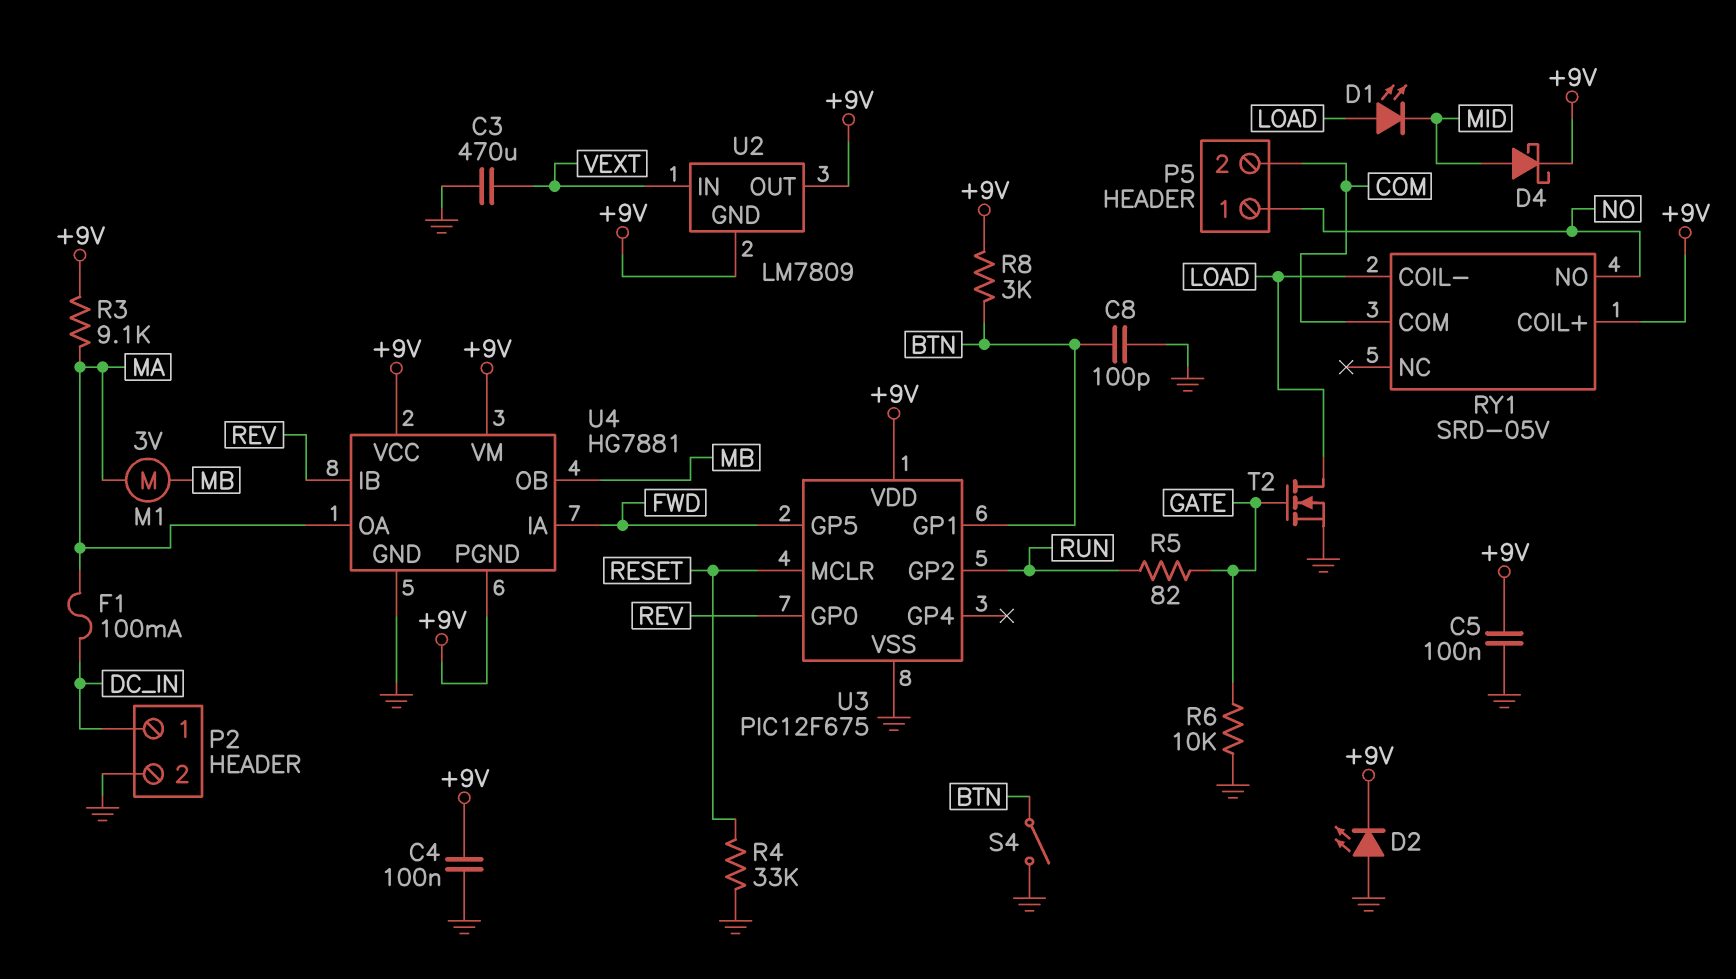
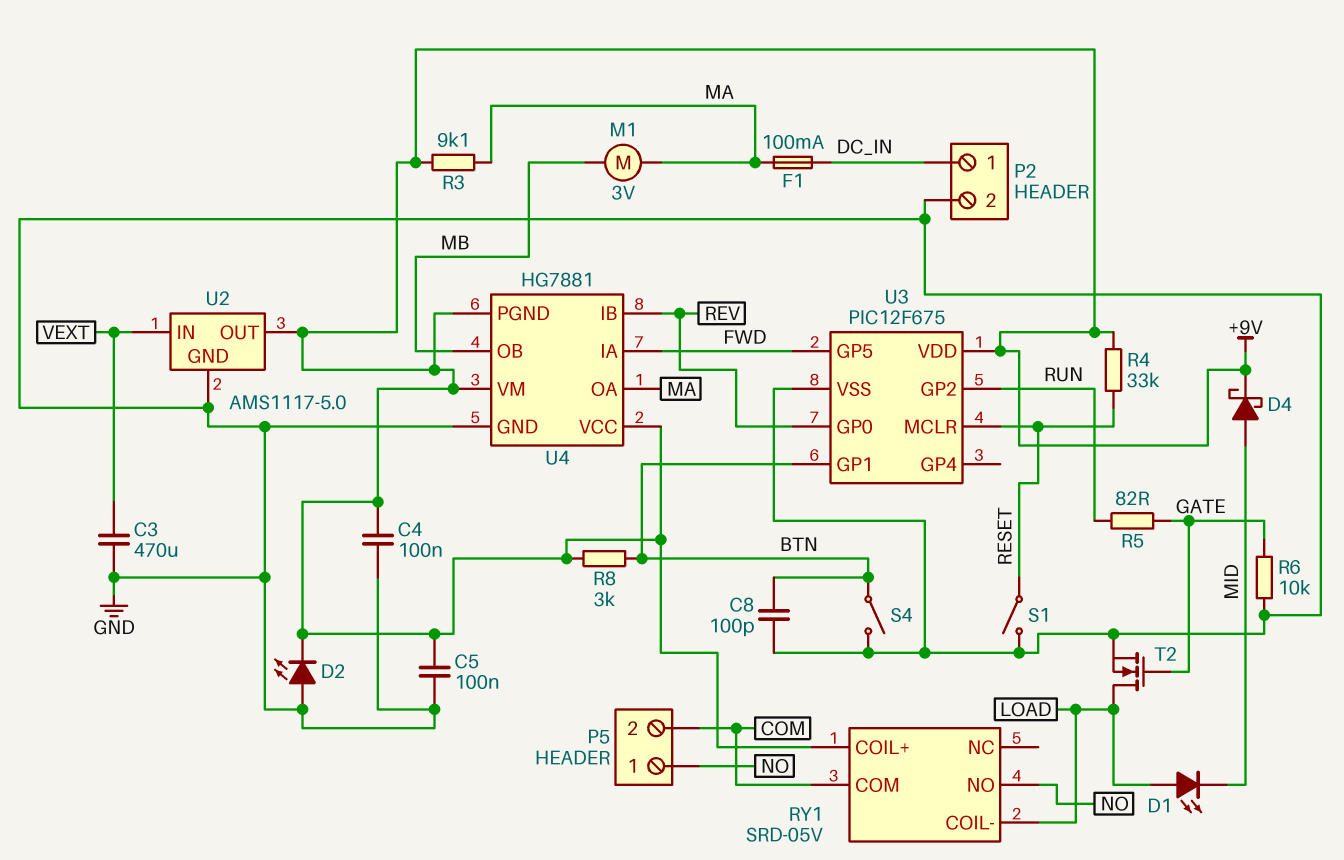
R4: 33k (GND, RESET) -> 33k (+9V, RESET)
S1: none -> switch (GND, RESET)
U2: LM7809 -> AMS1117-5.0
U2 pin GND: +9V -> GND

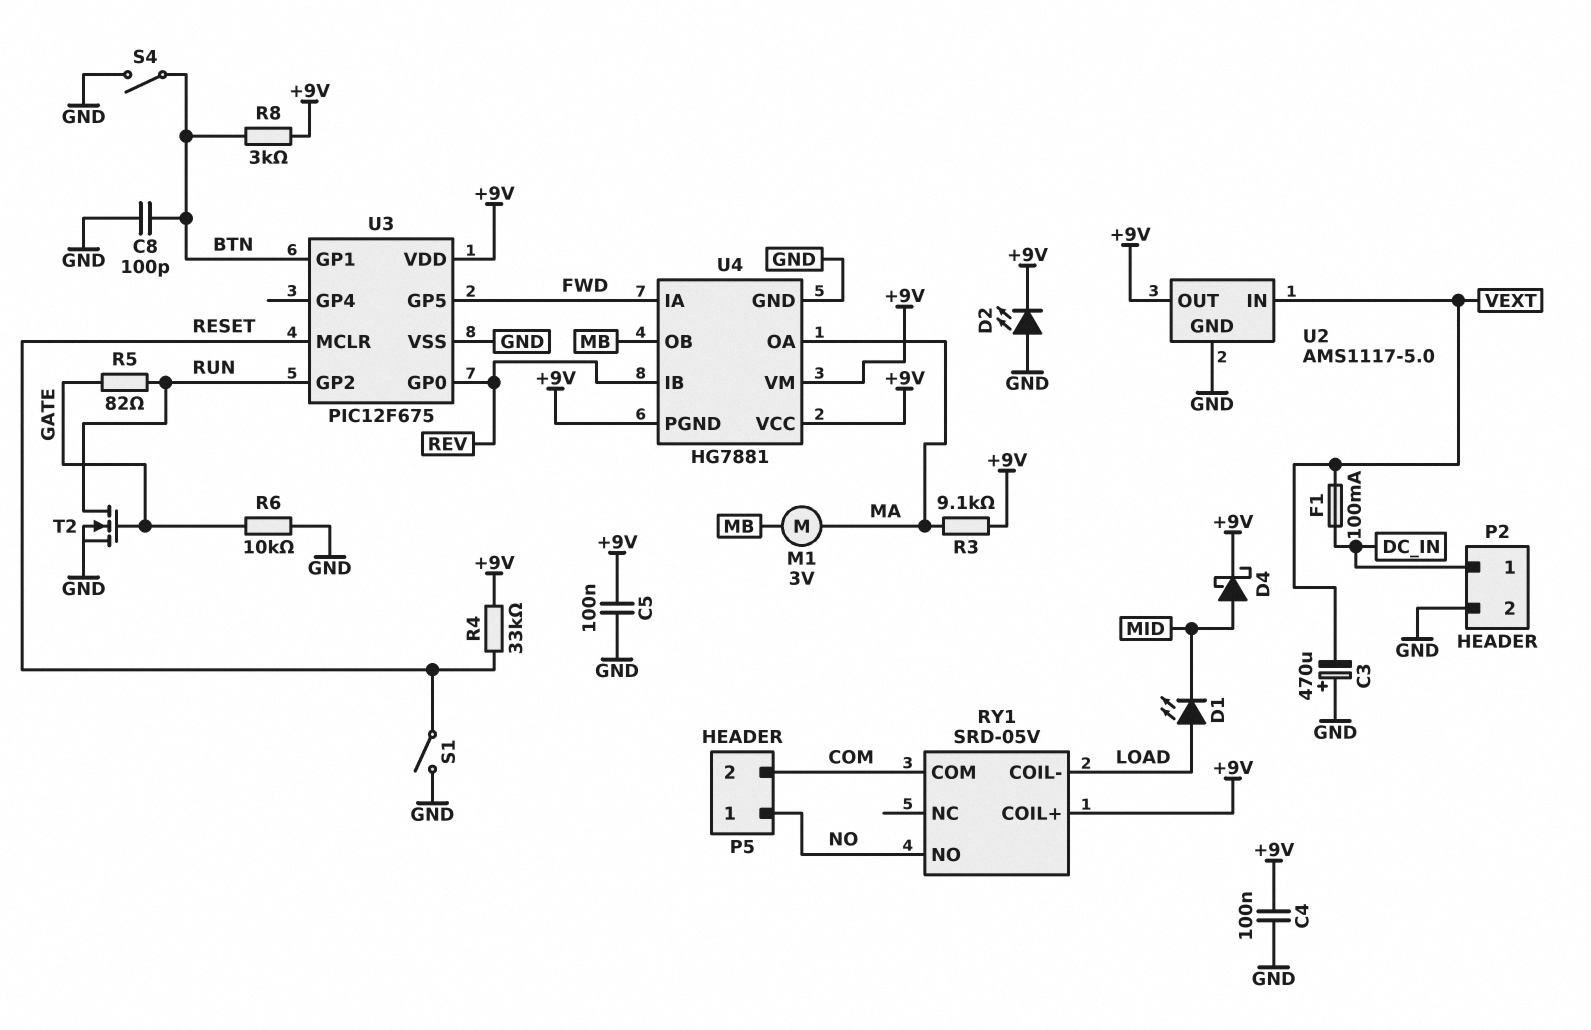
C3: 470uF (GND, VEXT) -> 470uF (plus GND, minus VEXT)
F1: 100mA (DC_IN, MA) -> 100mA (DC_IN, VEXT)
T2: NMOS (G GATE, D LOAD, S GND) -> NMOS (G GATE, D RUN, S GND)

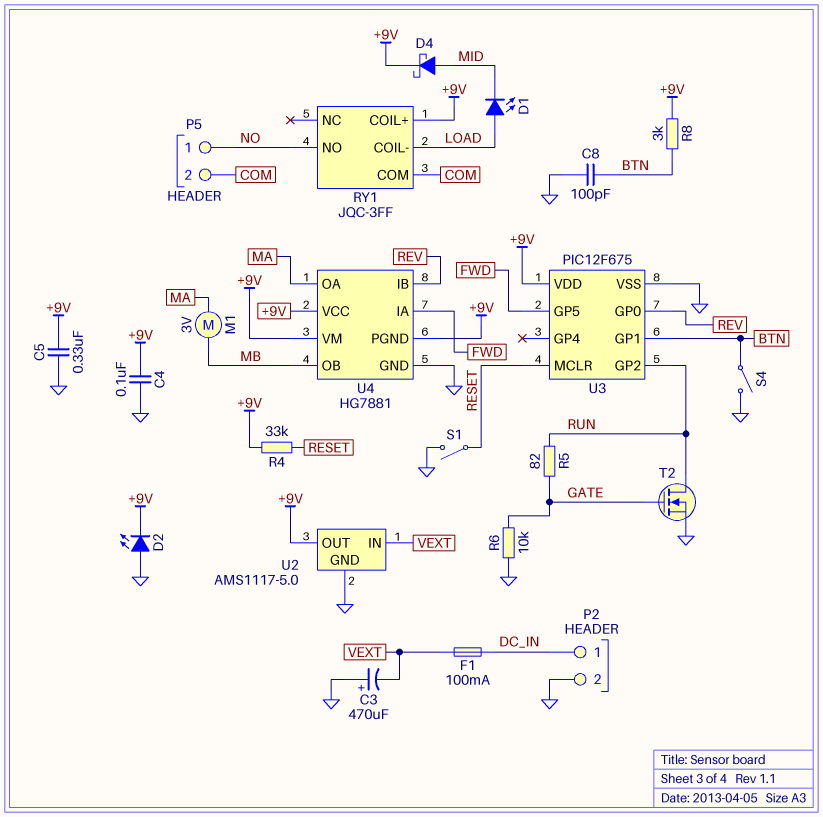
C5: 100nF (+9V, GND) -> 330nF (+9V, GND)
R3: 9.1k (+9V, MA) -> none
RY1: SRD-05V -> JQC-3FF

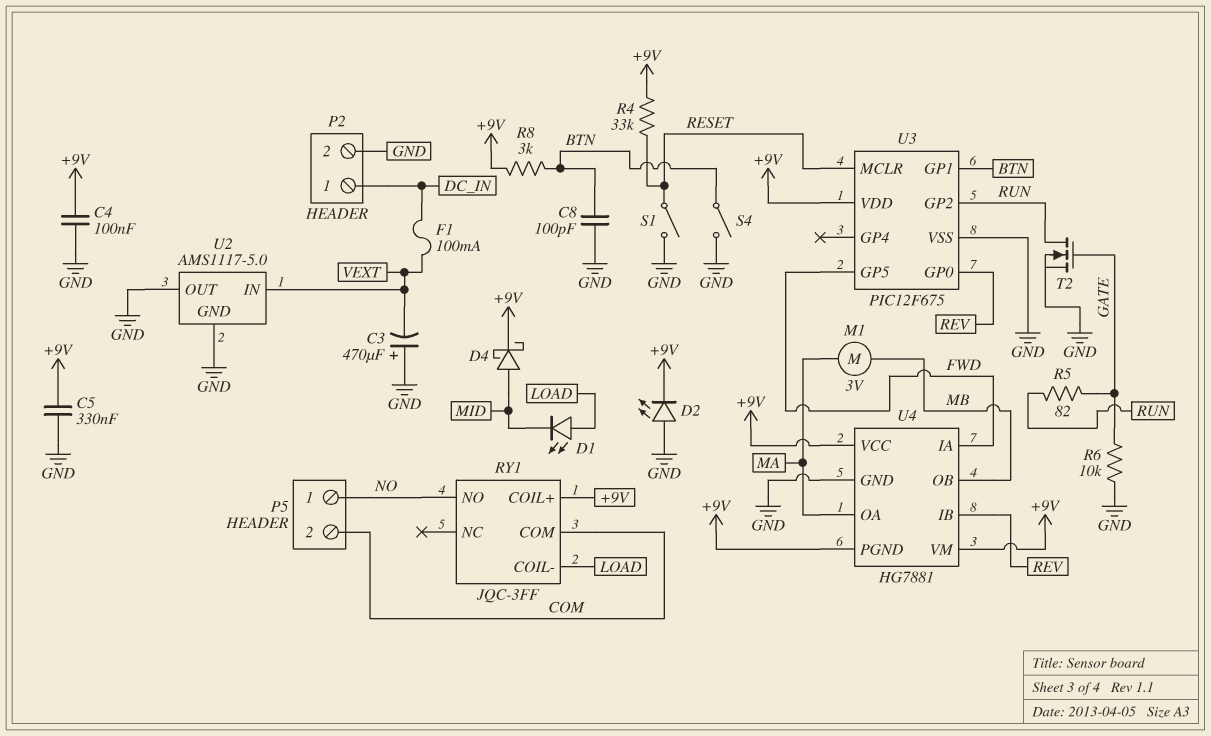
U2 pin OUT: +9V -> GND

